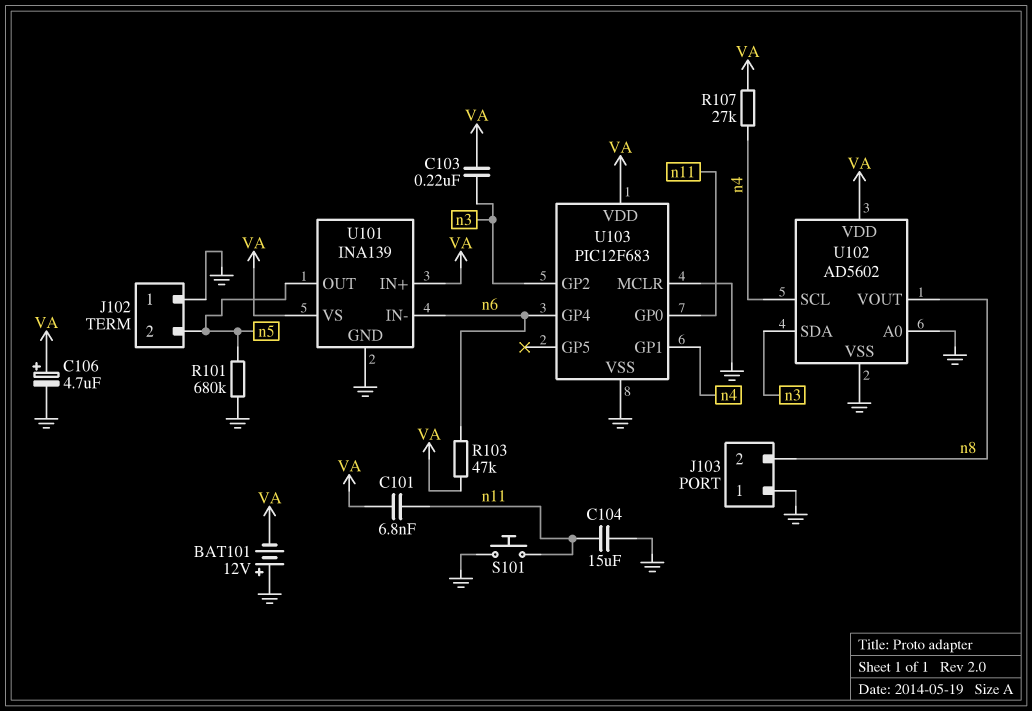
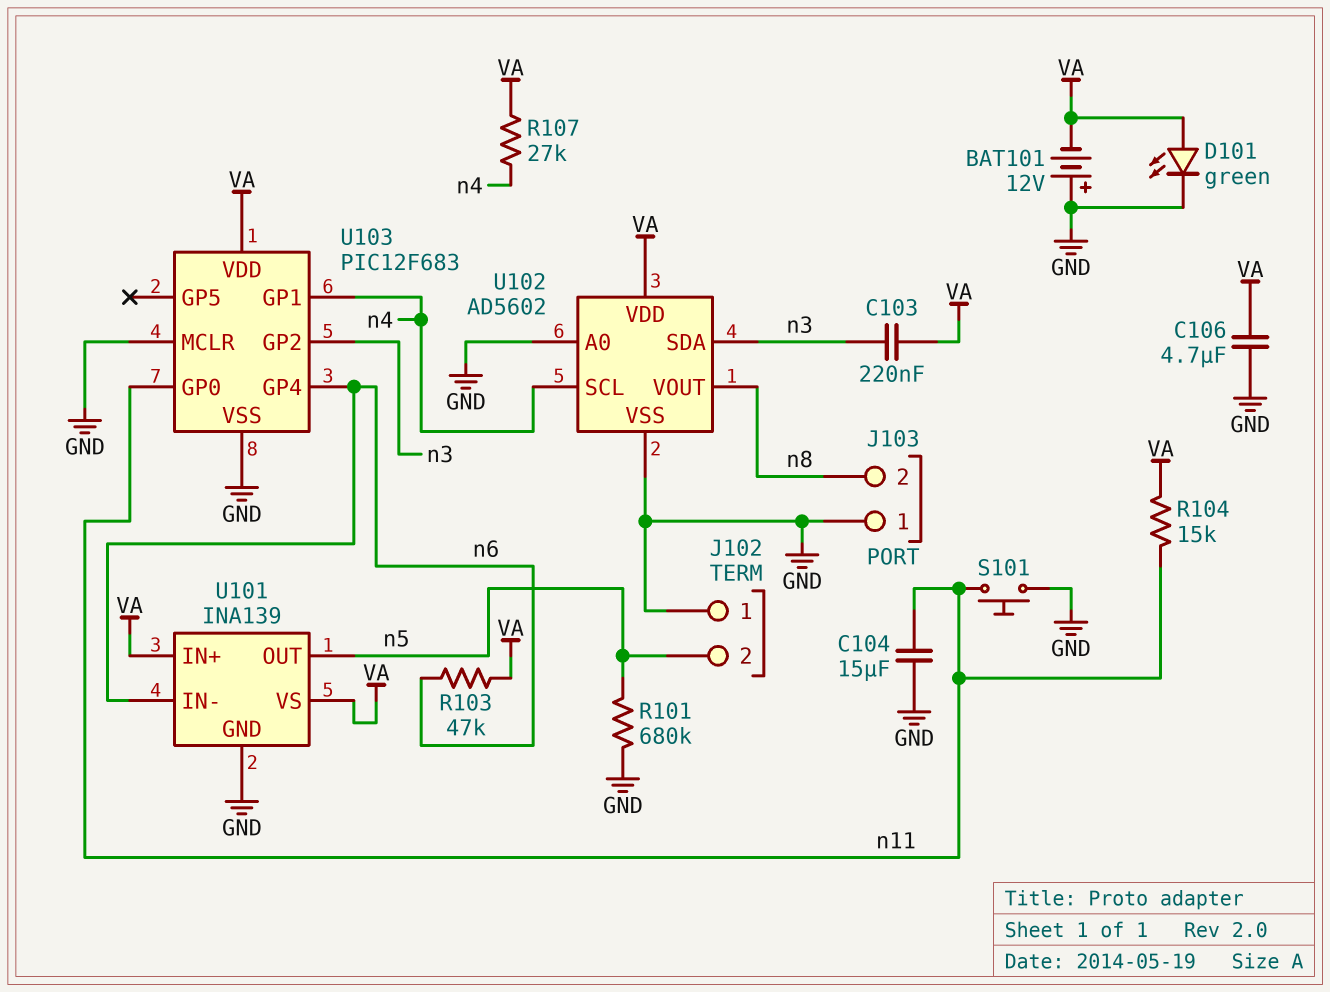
C101: 6.8nF (VA, n11) -> none
C106: 4.7uF (plus VA, minus GND) -> 4.7uF (GND, VA)
D101: none -> LED green (A VA, K GND)
R104: none -> 15k (VA, n11)

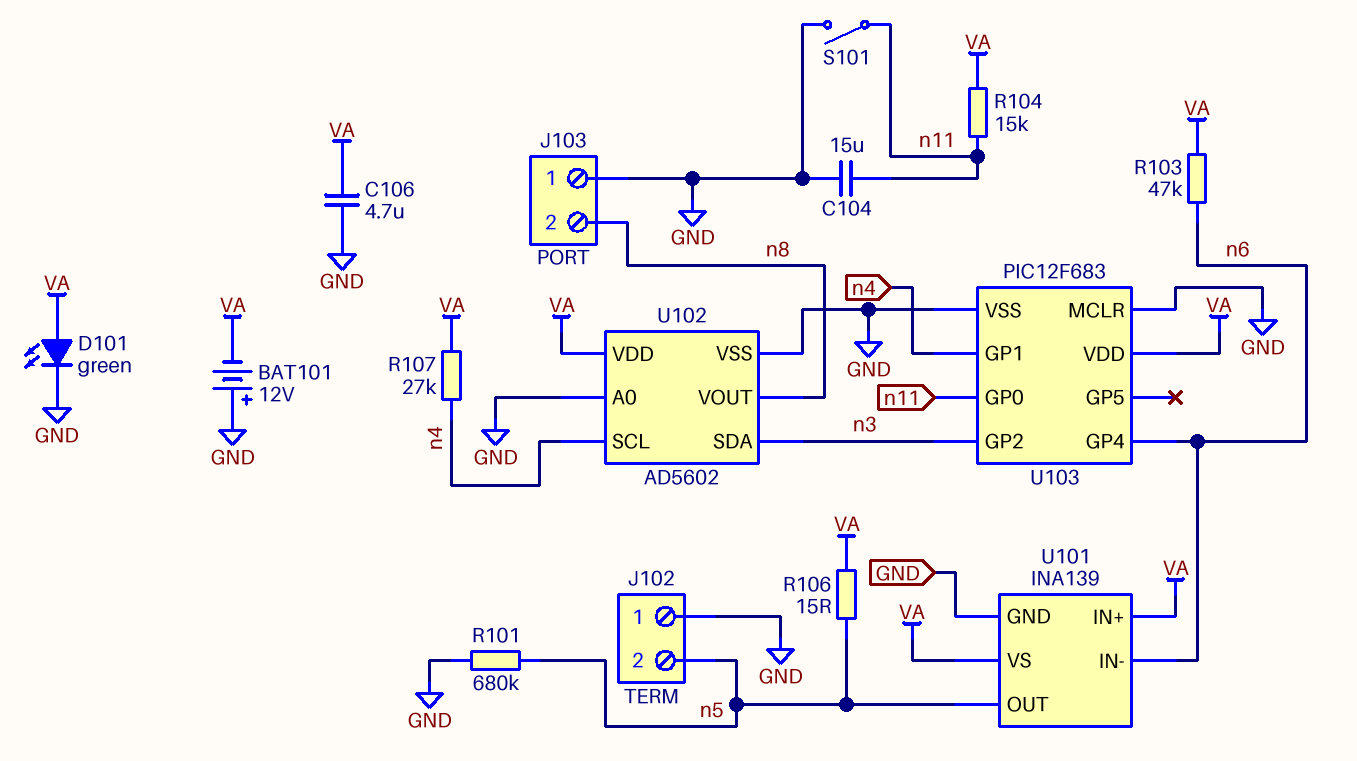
C103: 220nF (VA, n3) -> none
R106: none -> 15 (VA, n5)
S101: button (GND, n11) -> switch (GND, n11)

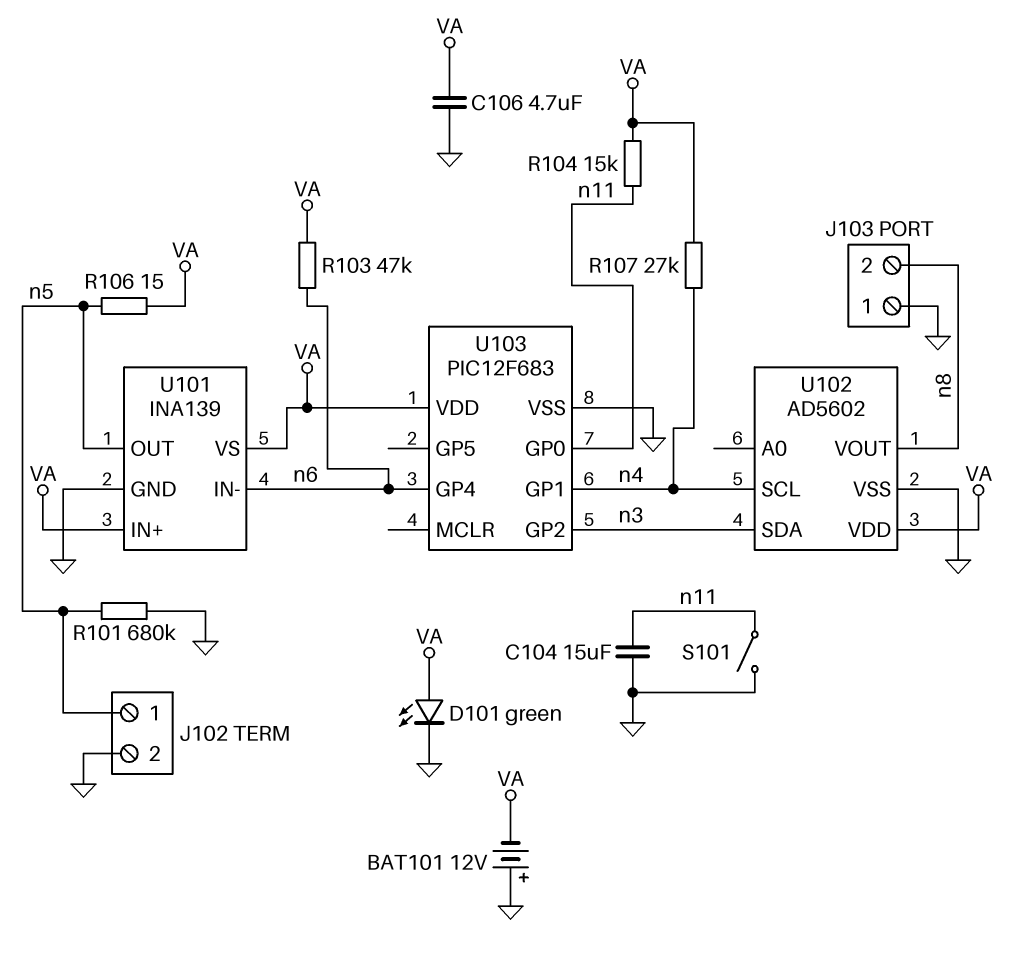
J102 pin 1: GND -> n5
J102 pin 2: n5 -> GND
U102 pin A0: GND -> none
U103 pin MCLR: GND -> none

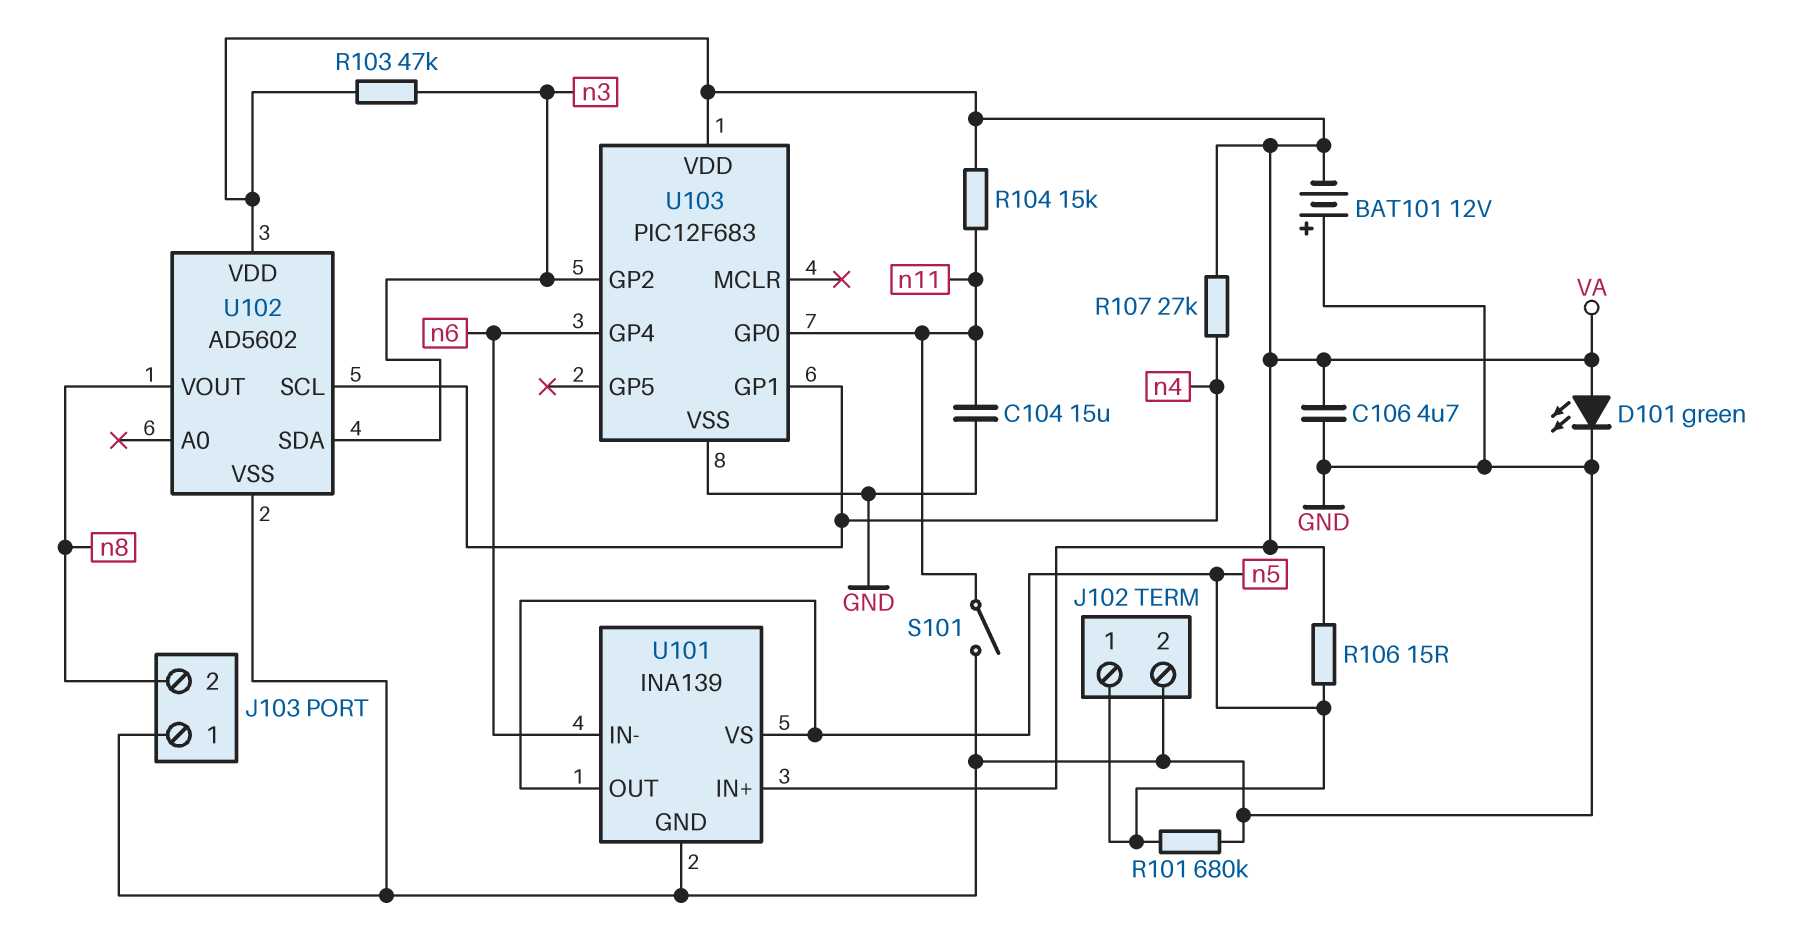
R103: 47k (VA, n6) -> 47k (VA, n3)
U101 pin VS: VA -> n5

